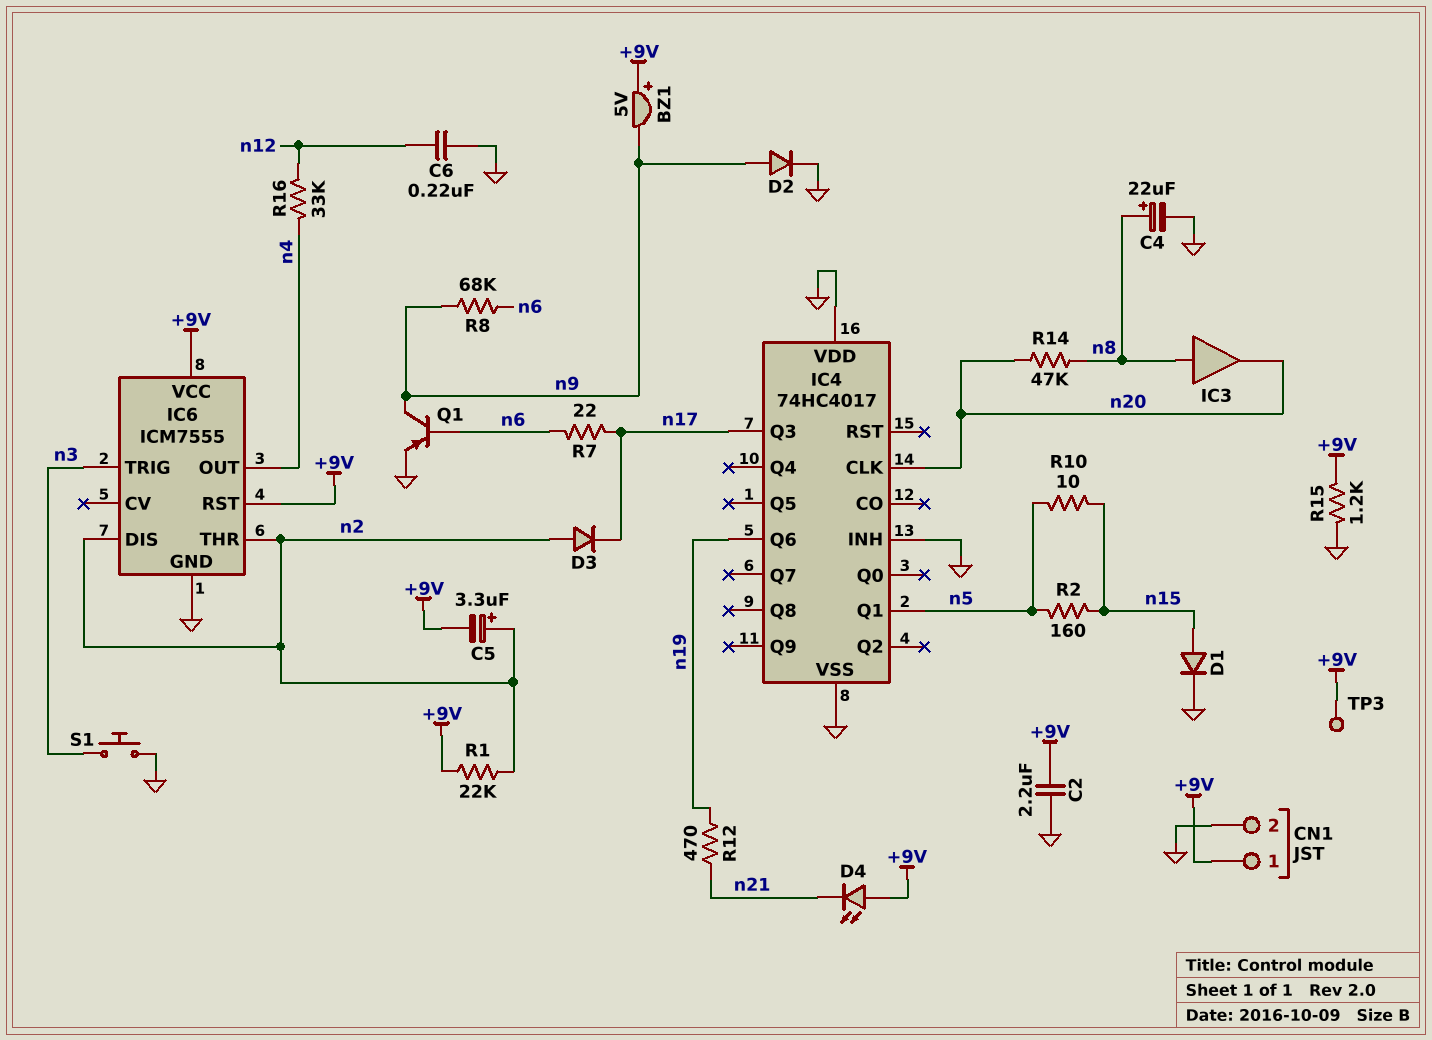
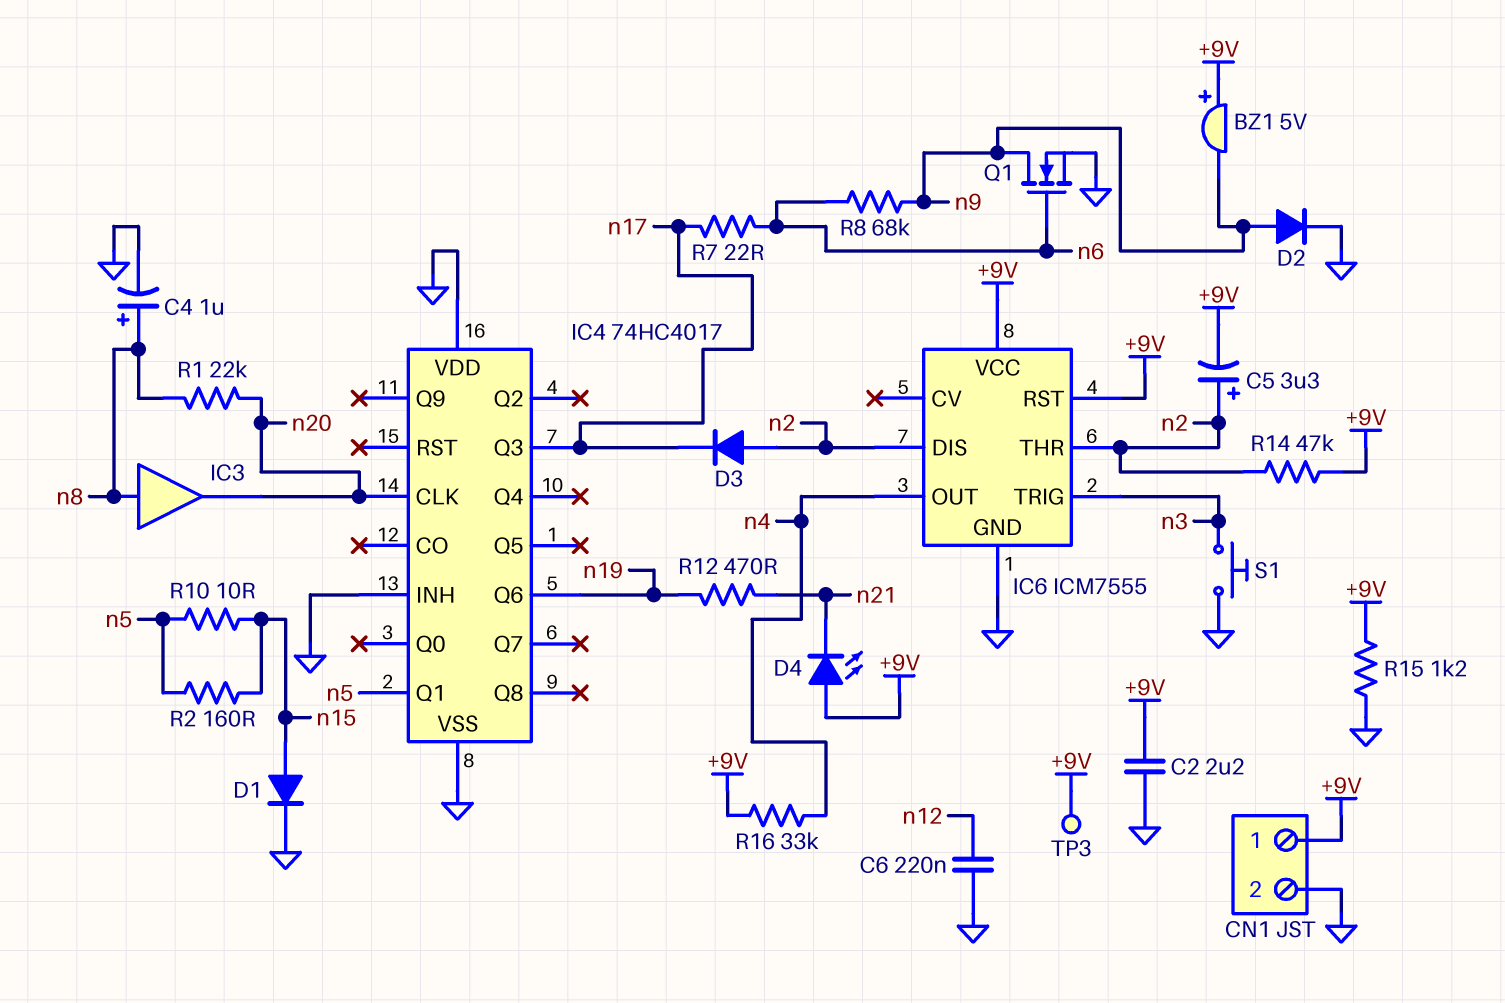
C4: 22uF (plus n8, minus GND) -> 1uF (plus n8, minus GND)
Q1: PNP (B n6, C n9, E GND) -> NMOS (G n6, D n9, S GND)
R1: 22k (+9V, n2) -> 22k (n8, n20)
R14: 47k (n8, n20) -> 47k (+9V, n2)
R16: 33k (n4, n12) -> 33k (+9V, n4)

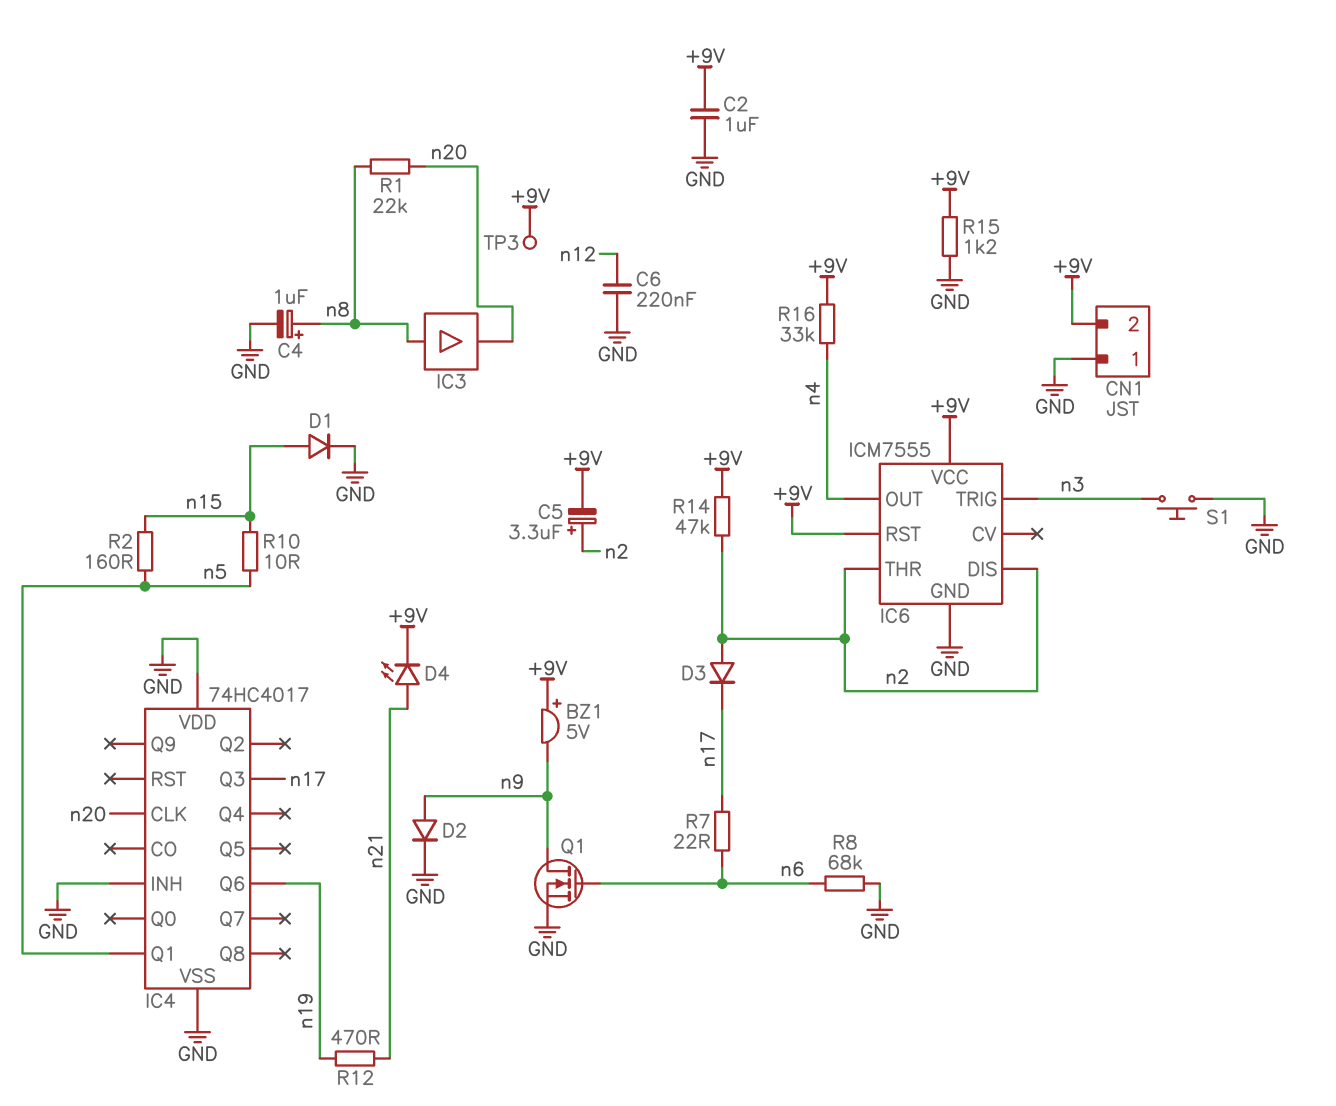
C2: 2.2uF (+9V, GND) -> 1uF (+9V, GND)
CN1 pin 1: +9V -> GND
CN1 pin 2: GND -> +9V
D4: LED (A +9V, K n21) -> LED (A n21, K +9V)
R8: 68k (n6, n9) -> 68k (GND, n6)

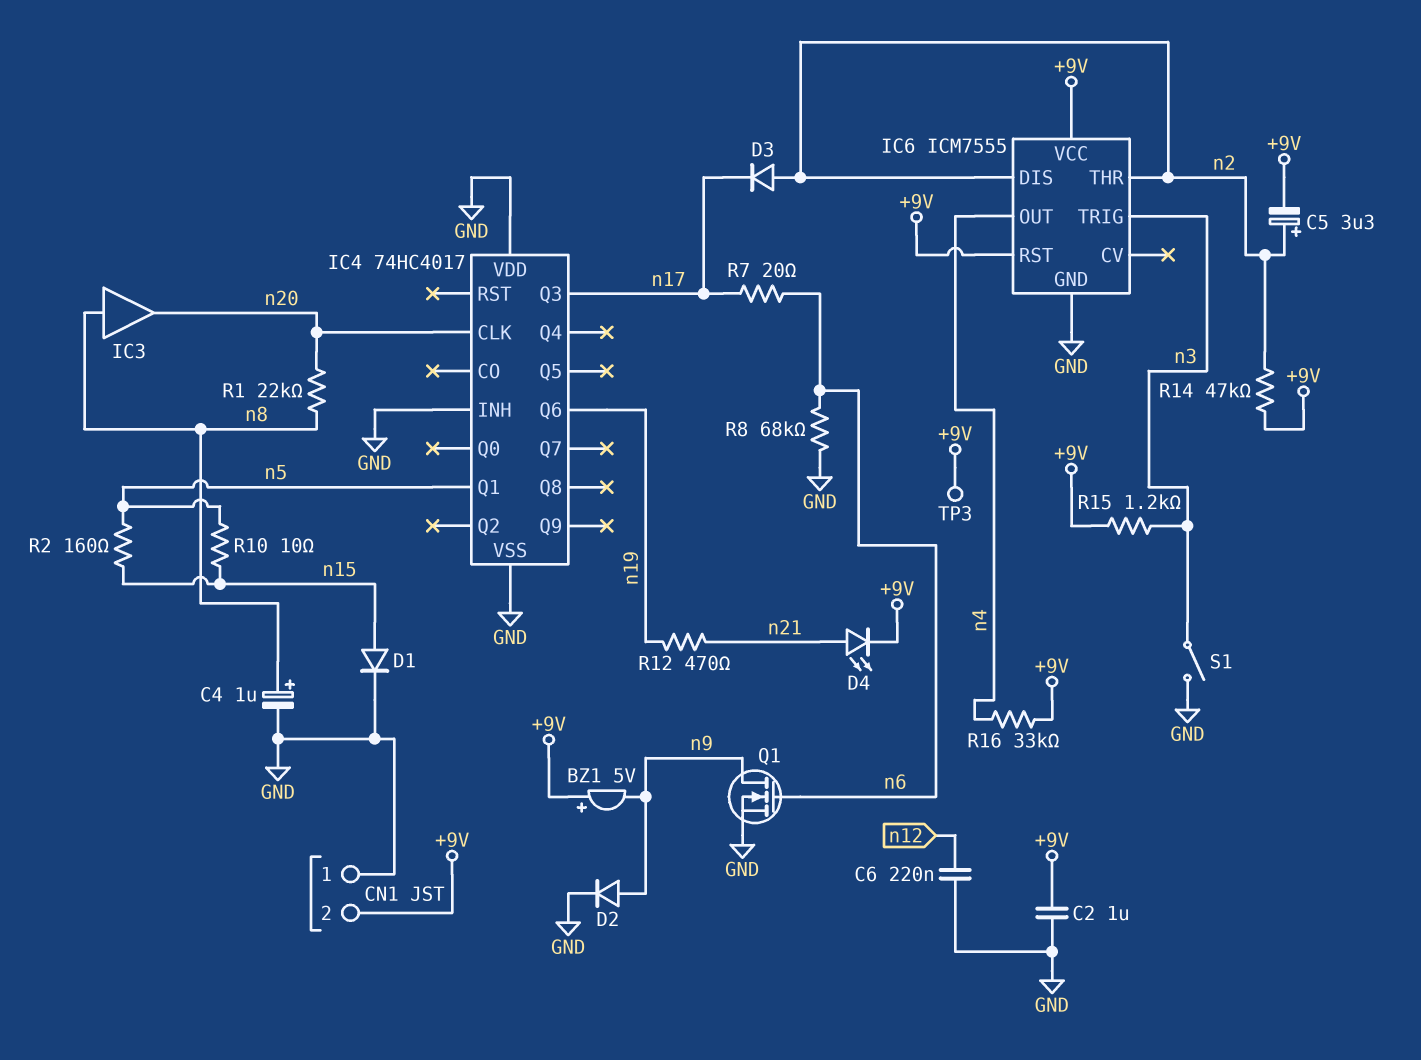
R7: 22 (n6, n17) -> 20 (n6, n17)
R15: 1.2k (+9V, GND) -> 1.2k (+9V, n3)
S1: button (GND, n3) -> switch (GND, n3)

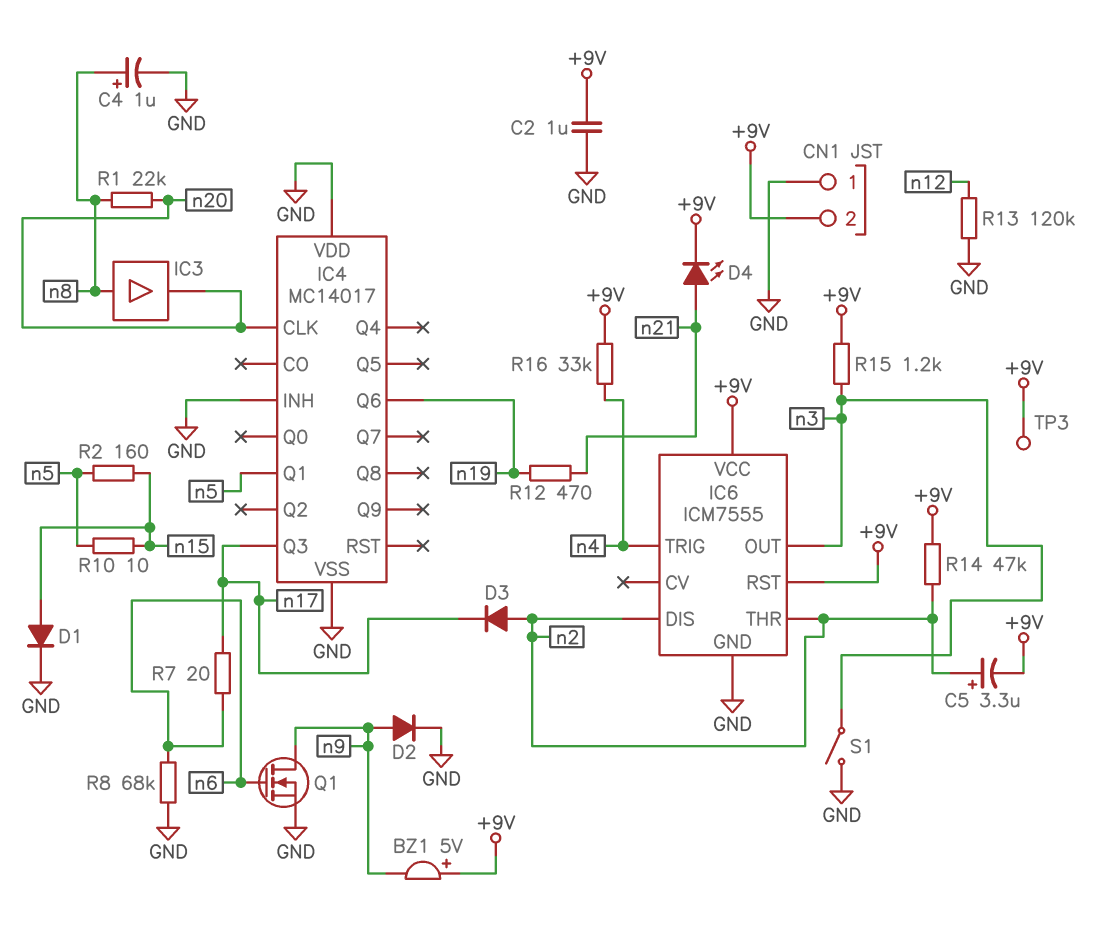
C6: 220nF (GND, n12) -> none
IC4: 74HC4017 -> MC14017
IC6 pin OUT: n4 -> n3
IC6 pin TRIG: n3 -> n4
R13: none -> 120k (GND, n12)

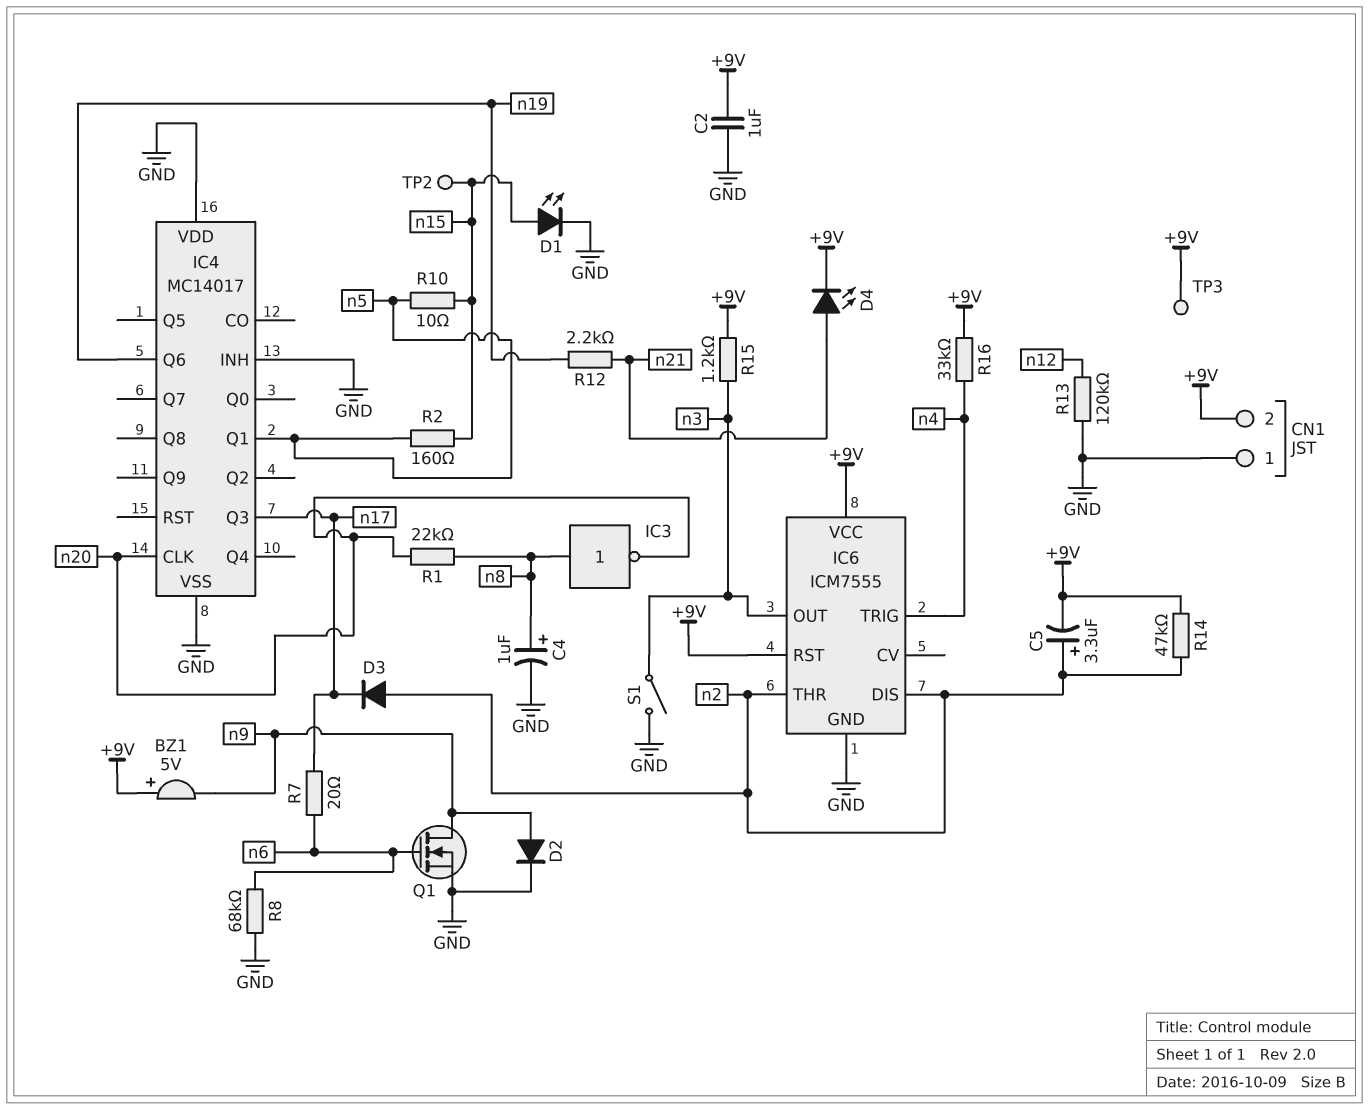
D1: diode (A n15, K GND) -> LED (A n15, K GND)
IC3: buffer (in n8, out n20) -> NOT (in n8, out n20)
R12: 470 (n19, n21) -> 2.2k (n19, n21)
TP2: none -> test point (n15)

